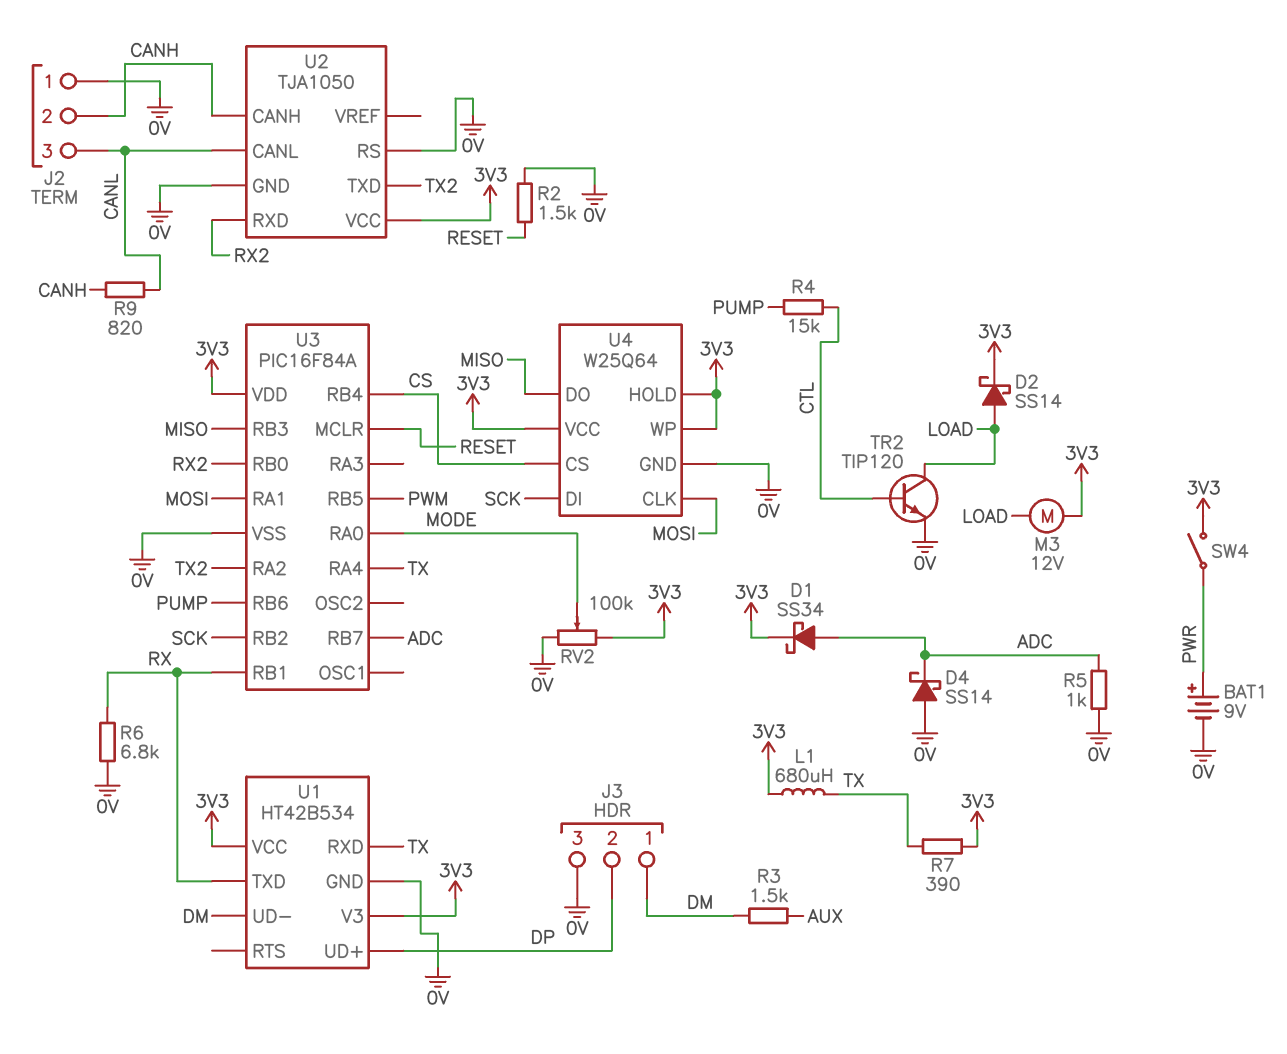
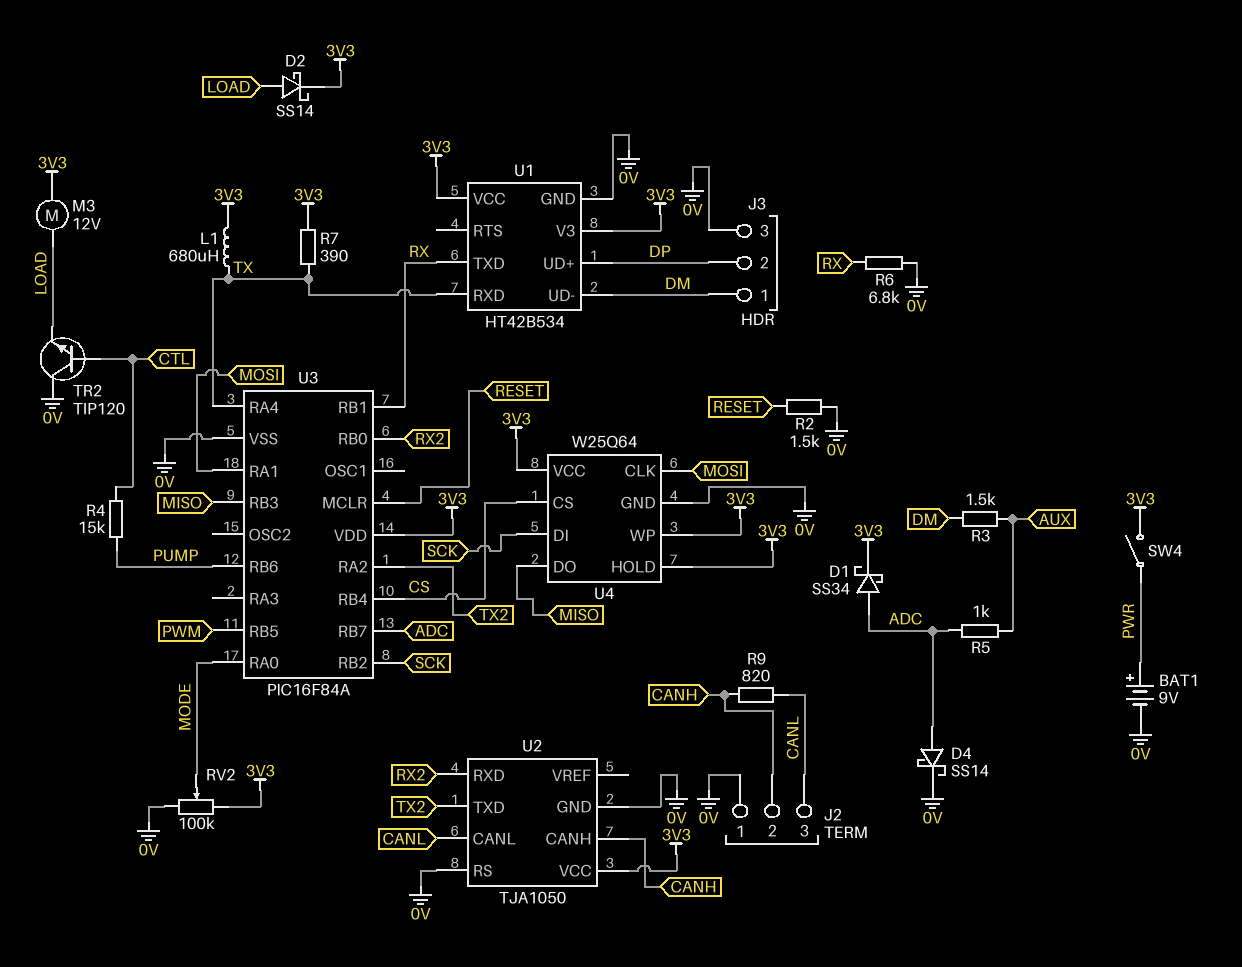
D4: schottky SS14 (A 0V, K ADC) -> schottky SS14 (A ADC, K 0V)
R5: 1k (0V, ADC) -> 1k (ADC, AUX)
TR2: NPN TIP120 (B CTL, C LOAD, E 0V) -> NPN TIP120 (B CTL, C 0V, E LOAD)

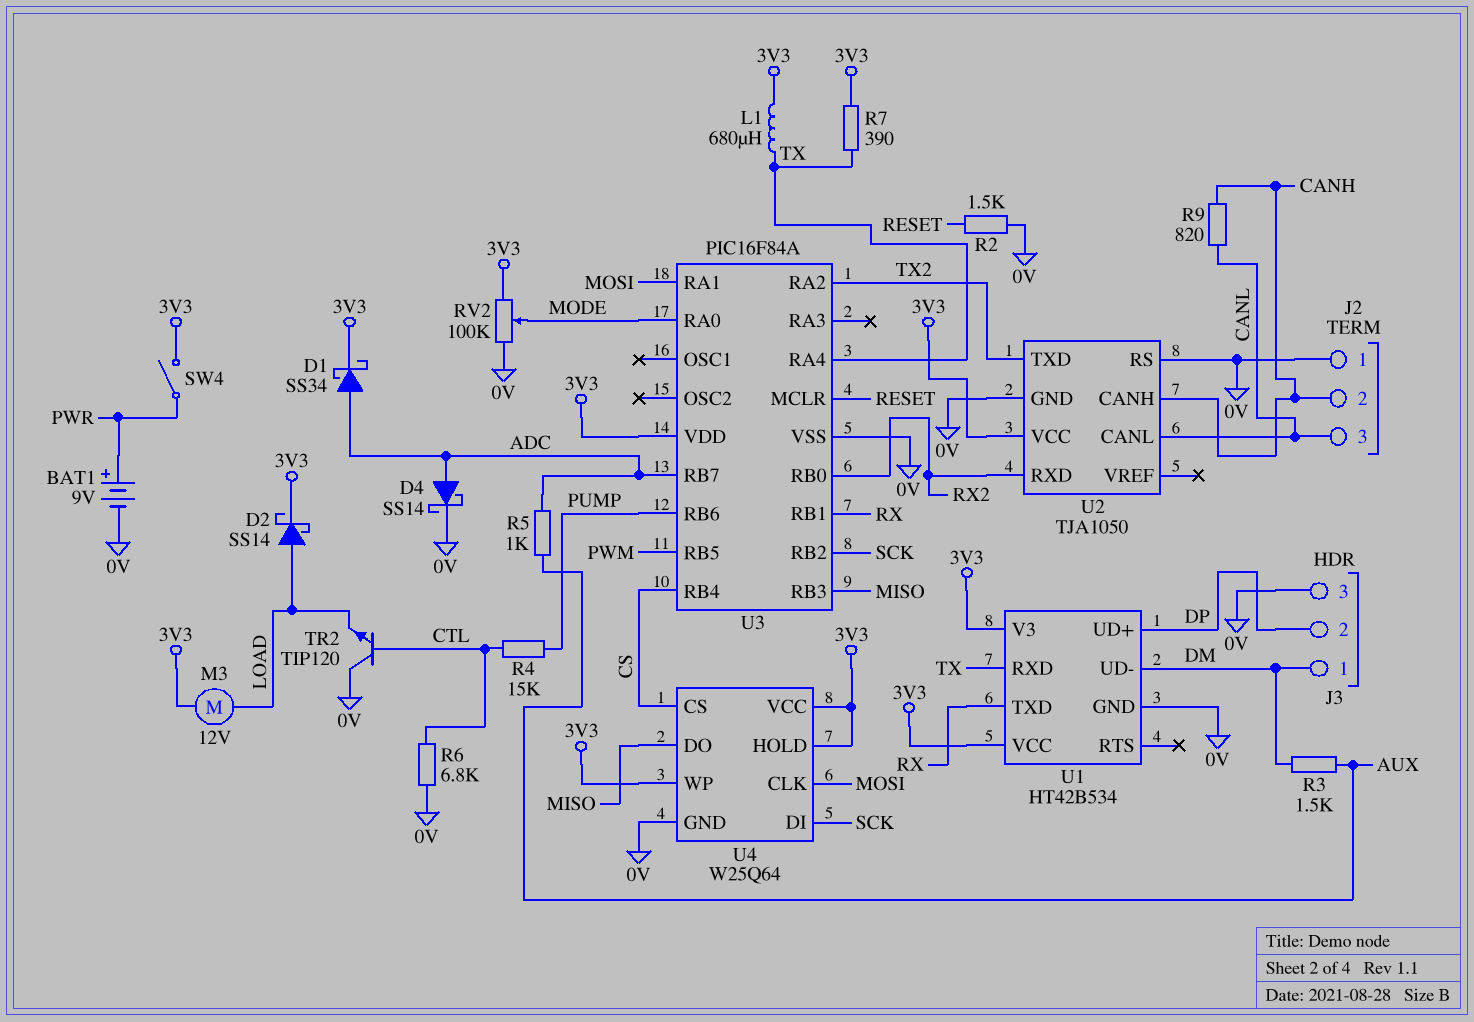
R6: 6.8k (0V, RX) -> 6.8k (0V, CTL)

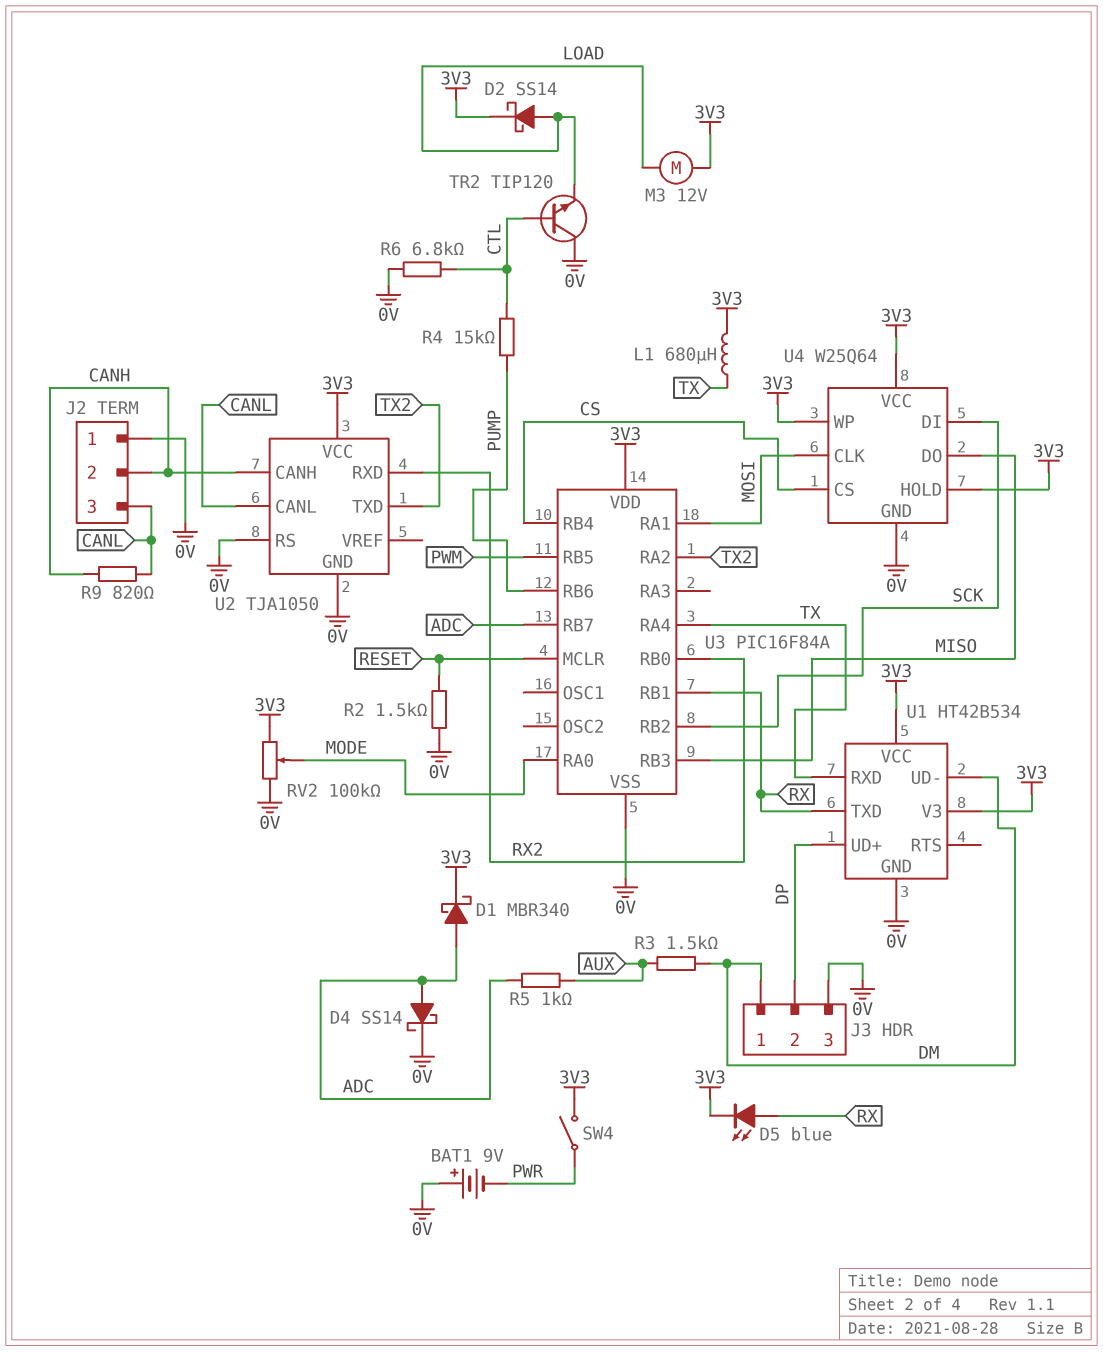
BAT1: 9V (plus PWR, minus 0V) -> 9V (plus 0V, minus PWR)
D1: schottky SS34 (A ADC, K 3V3) -> schottky MBR340 (A ADC, K 3V3)
D5: none -> LED blue (A RX, K 3V3)
R7: 390 (3V3, TX) -> none

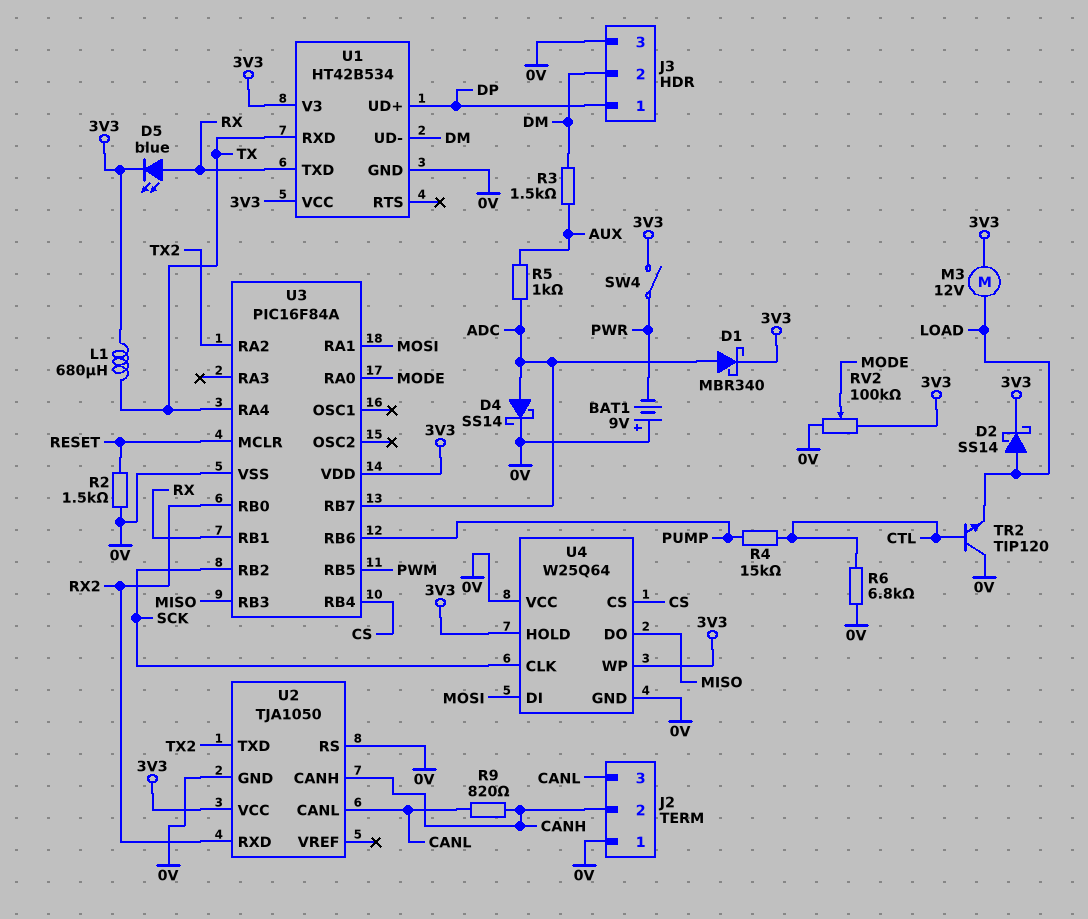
J3 pin 1: DM -> DP
J3 pin 2: DP -> DM
U4 pin CLK: MOSI -> SCK
U4 pin DI: SCK -> MOSI
U4 pin VCC: 3V3 -> 0V

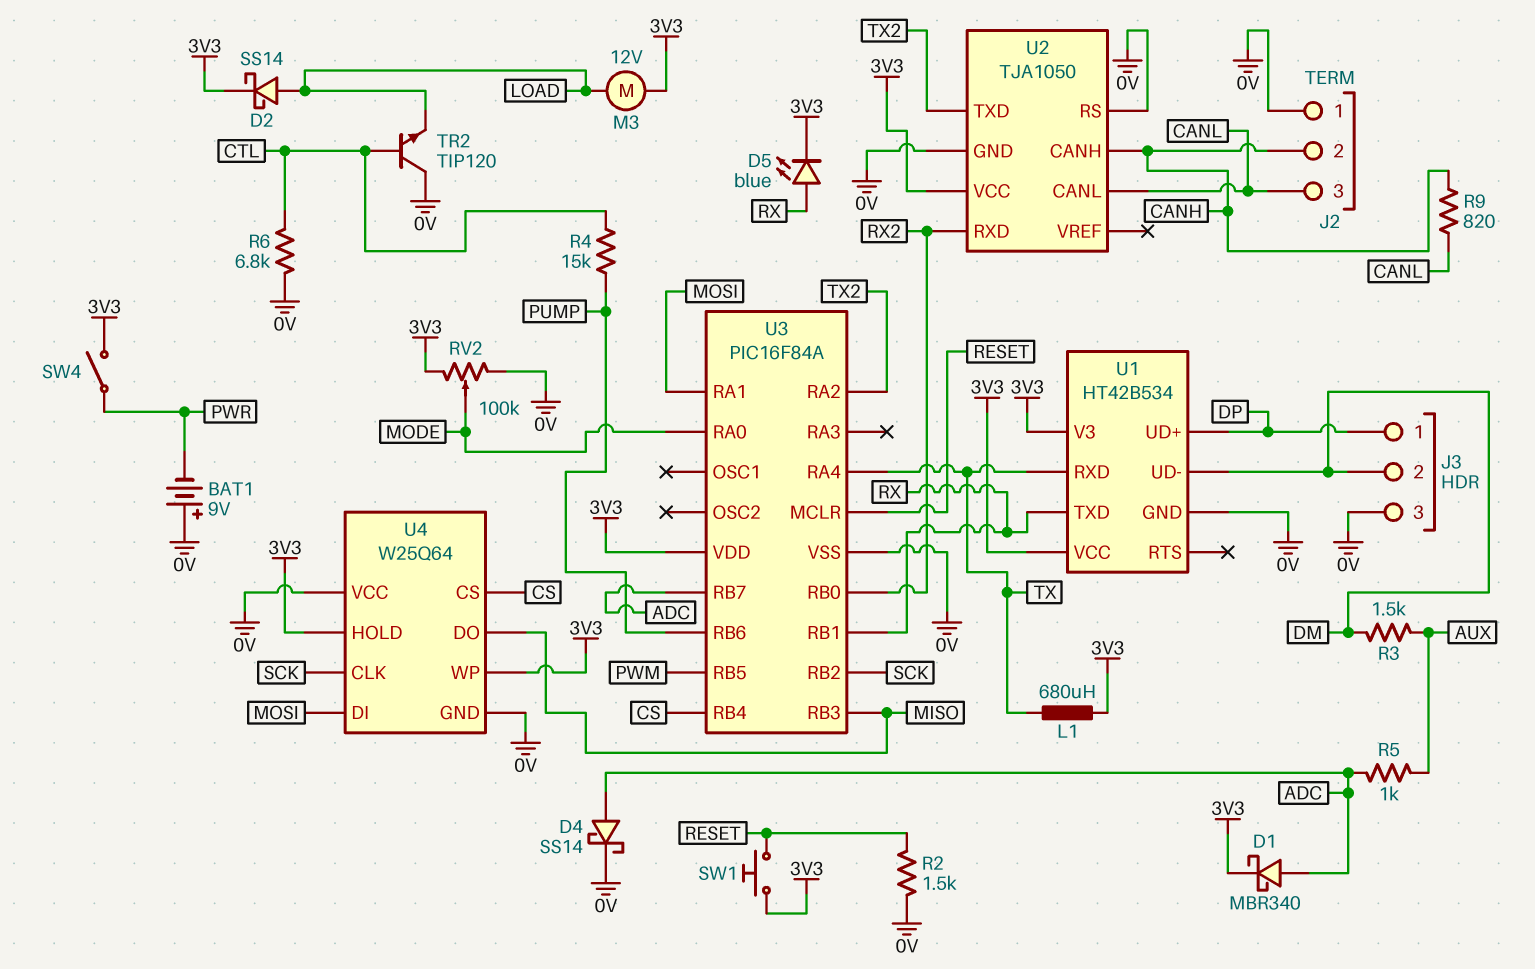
SW1: none -> button (3V3, RESET)

